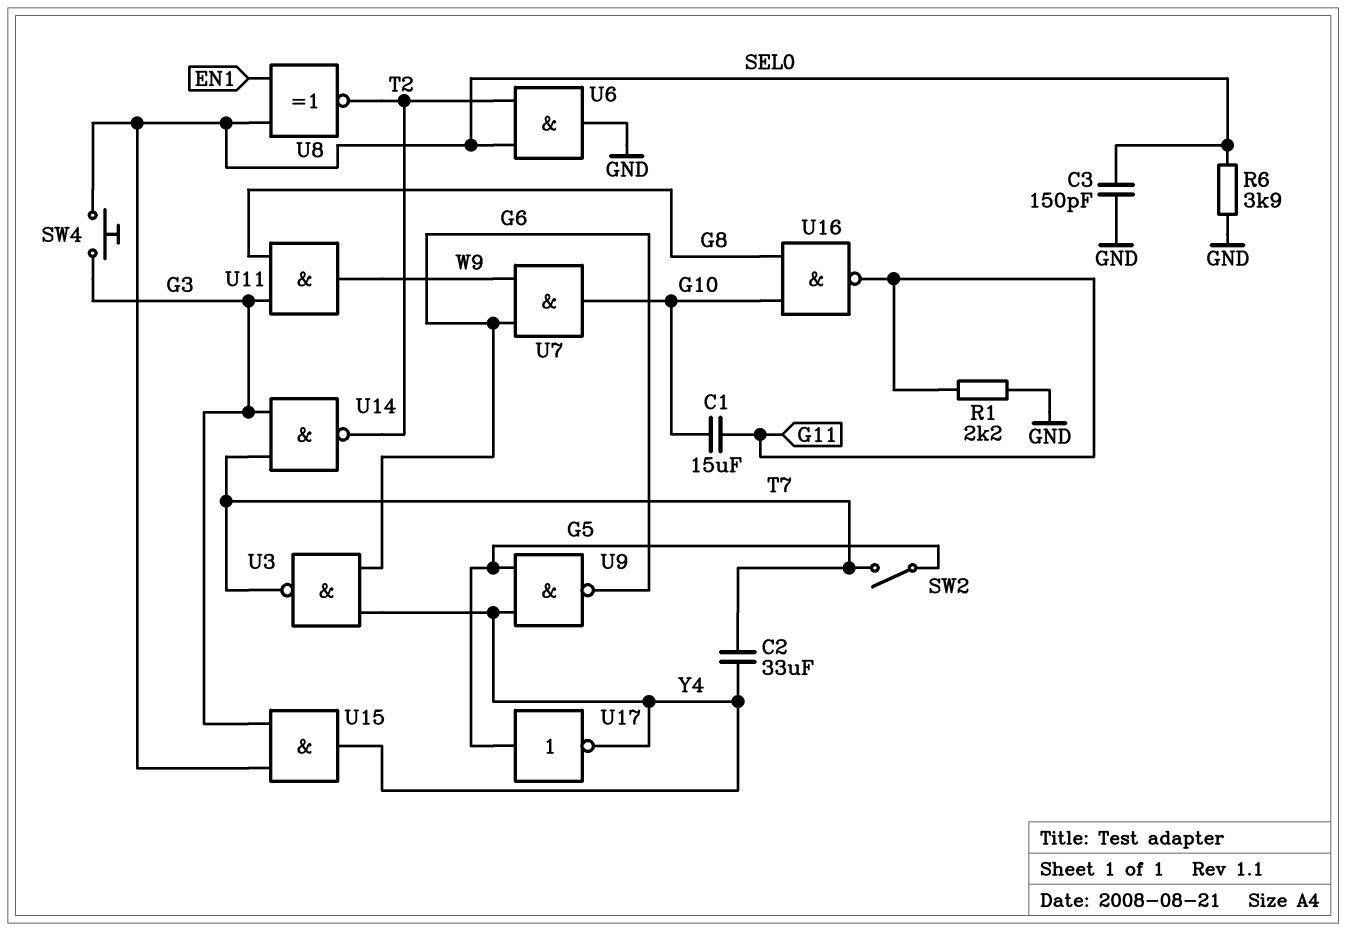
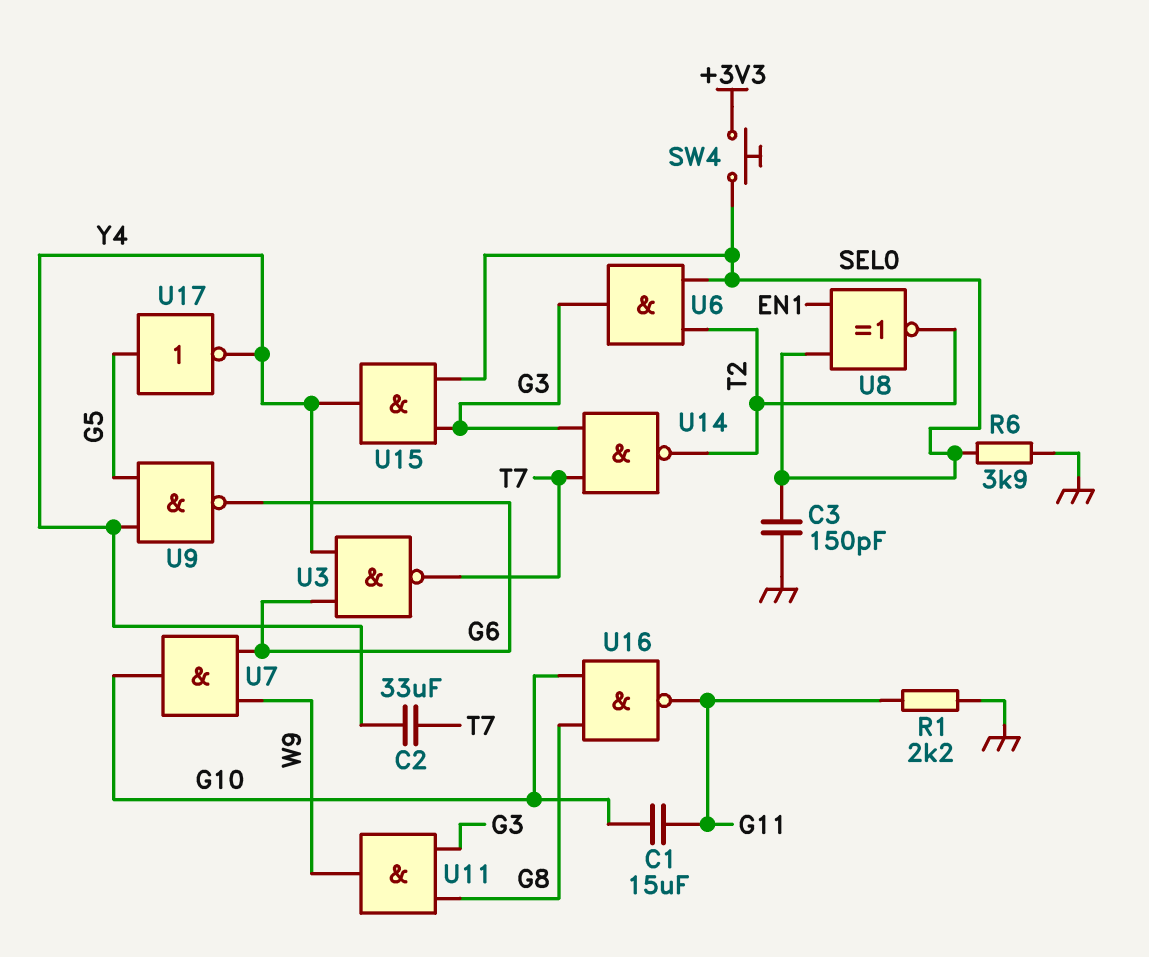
SW2: switch (G5, T7) -> none
SW4: button (G3, SEL0) -> button (+3V3, SEL0)
U6: AND (in SEL0, in T2, out GND) -> AND (in SEL0, in T2, out G3)

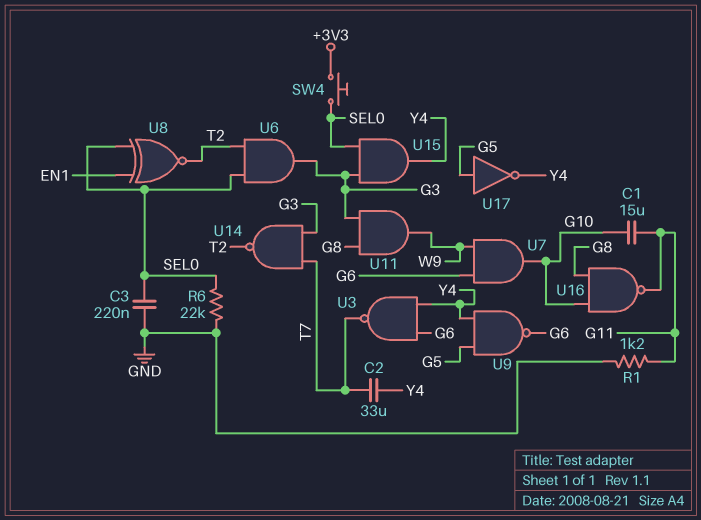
C3: 150pF (GND, SEL0) -> 220nF (GND, SEL0)
R1: 2.2k (G11, GND) -> 1.2k (G11, GND)
R6: 3.9k (GND, SEL0) -> 22k (GND, SEL0)

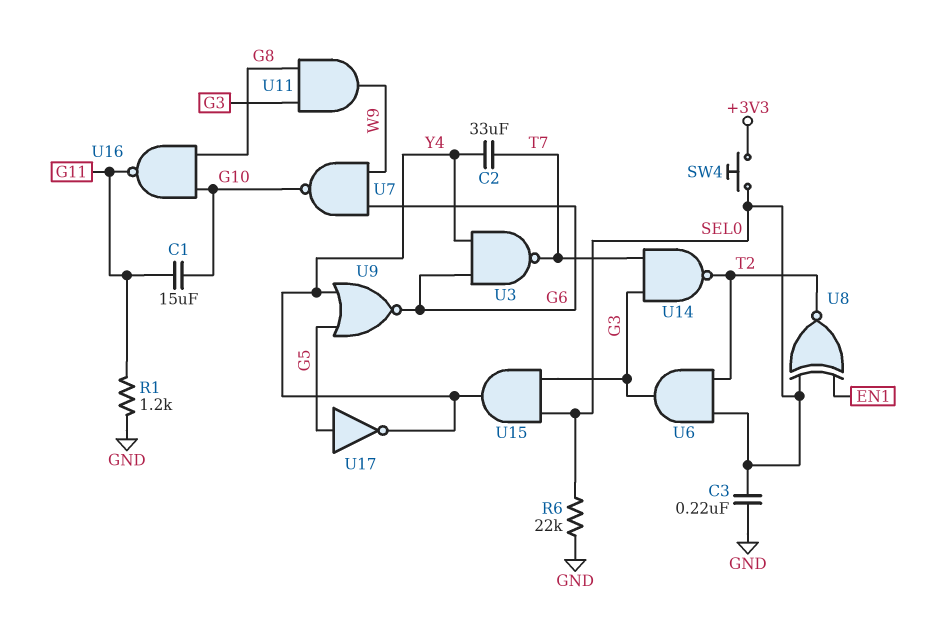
U7: AND (in G6, in W9, out G10) -> NAND (in G6, in W9, out G10)
U9: NAND (in G5, in Y4, out G6) -> NOR (in G5, in Y4, out G6)

